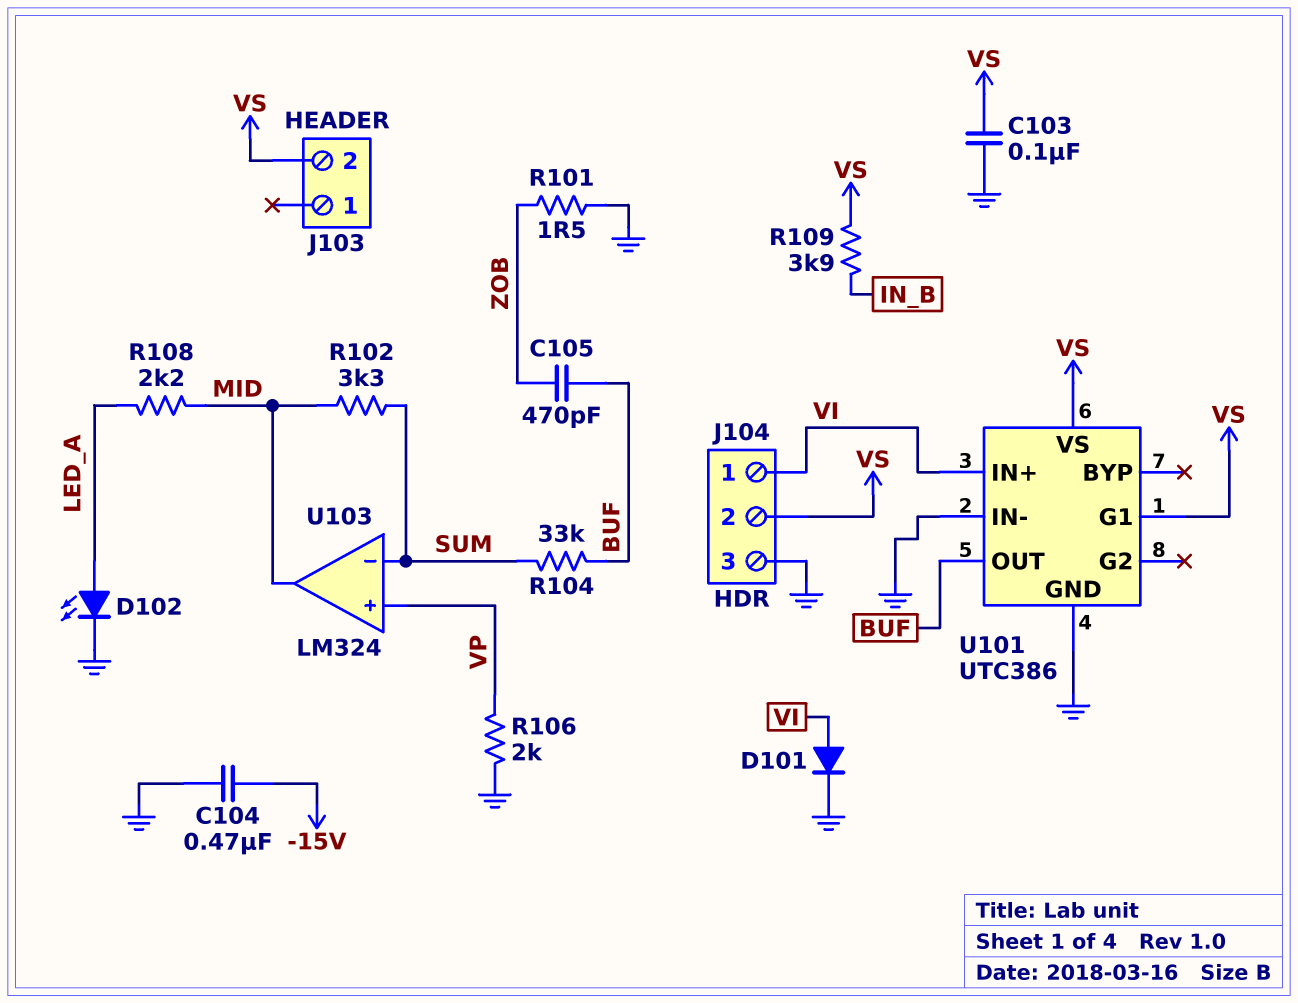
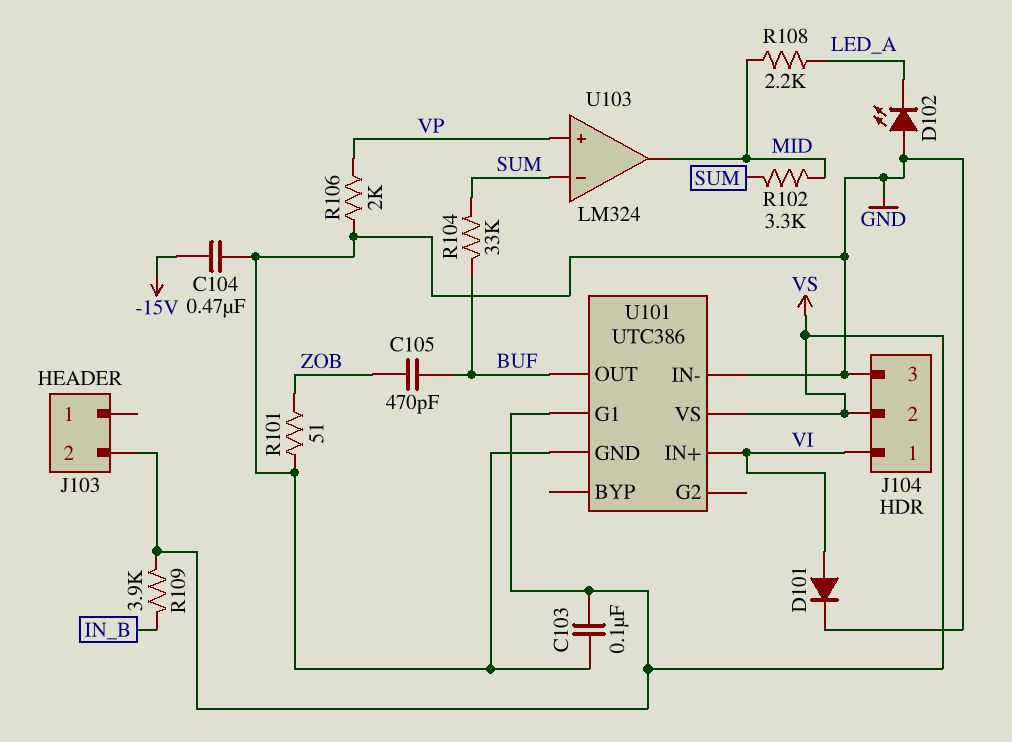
D102: LED (A LED_A, K GND) -> LED (A GND, K LED_A)
R101: 1.5 (GND, ZOB) -> 51 (GND, ZOB)

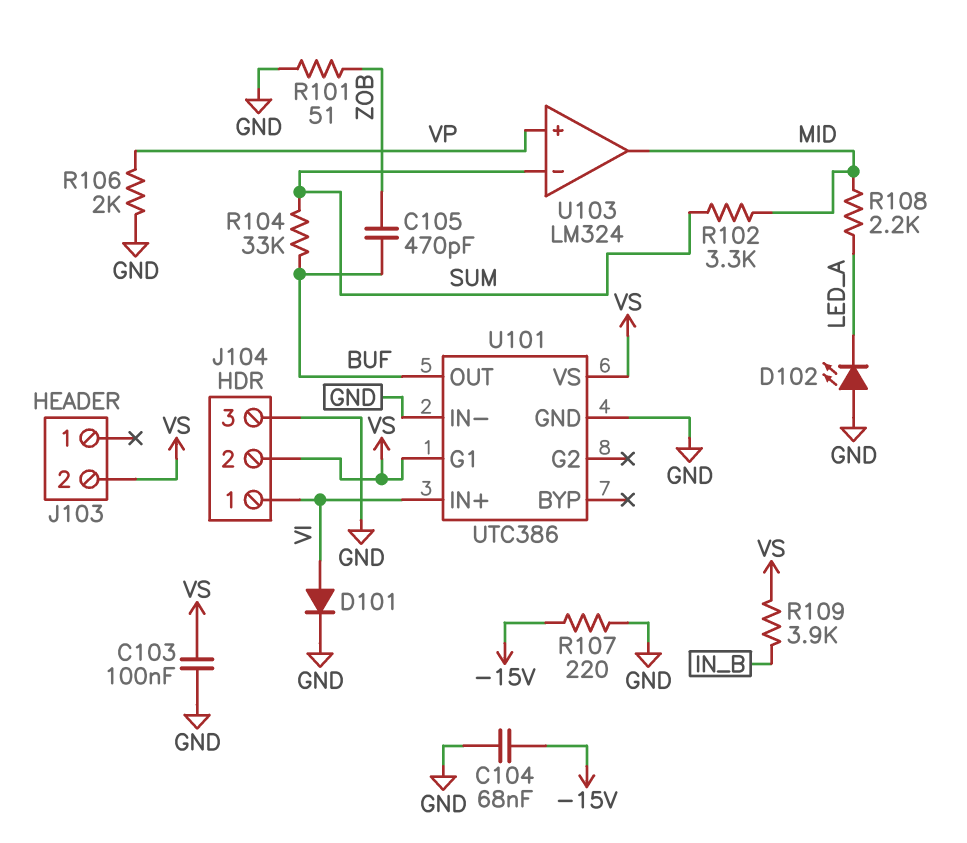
C104: 470nF (-15V, GND) -> 68nF (-15V, GND)
R107: none -> 220 (-15V, GND)

